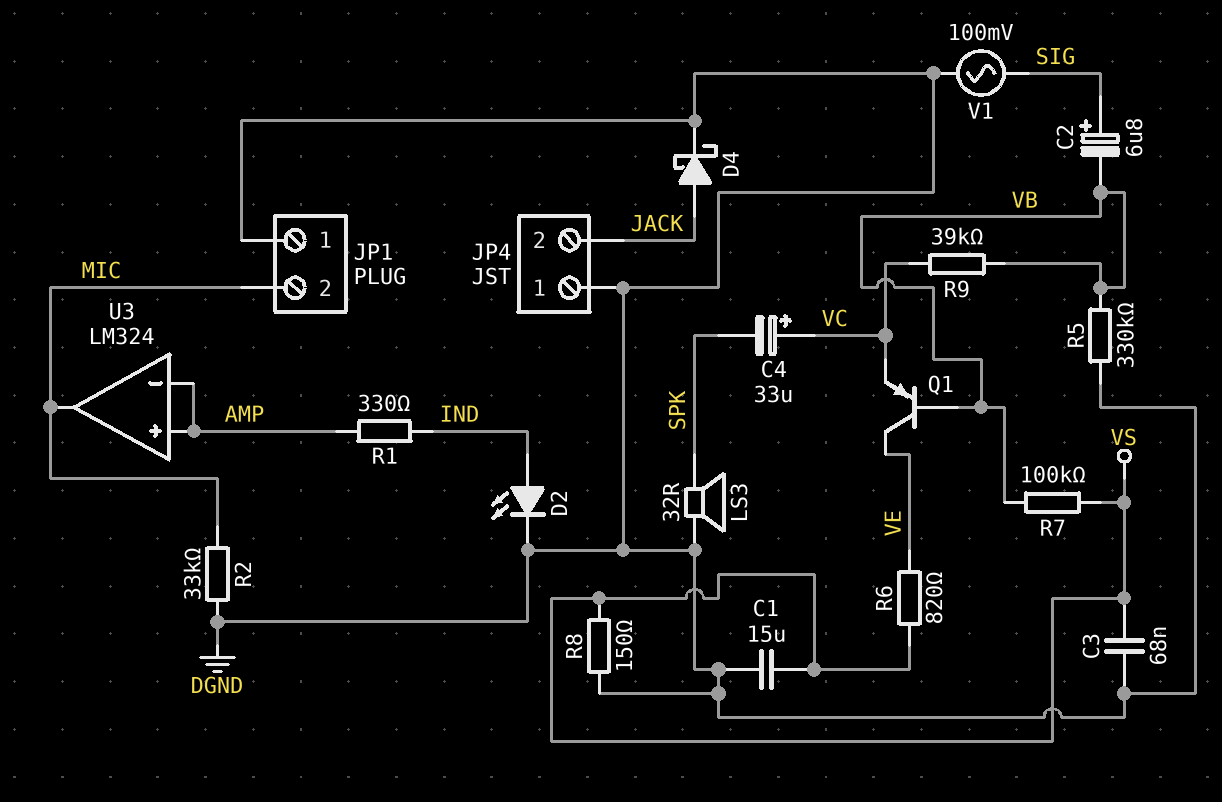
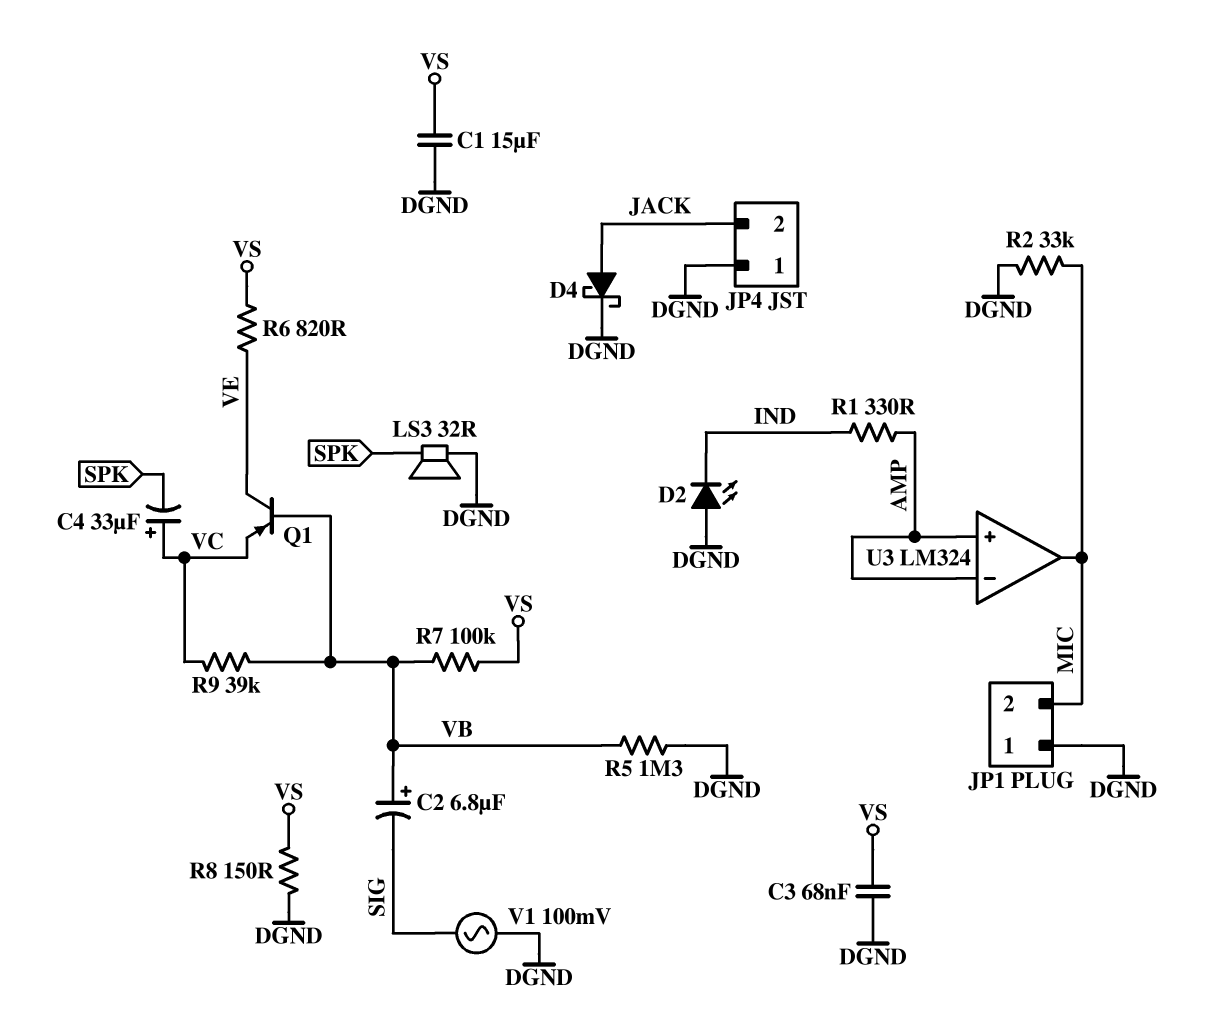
C2: 6.8uF (plus SIG, minus VB) -> 6.8uF (plus VB, minus SIG)
D2: LED (A IND, K DGND) -> LED (A DGND, K IND)
R5: 330k (DGND, VB) -> 1.3M (DGND, VB)

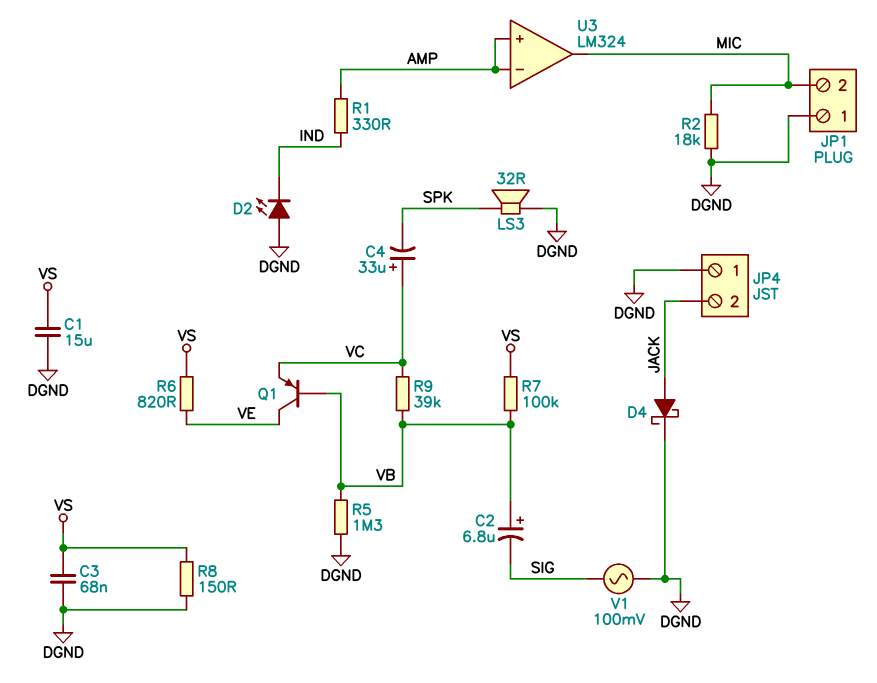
R2: 33k (DGND, MIC) -> 18k (DGND, MIC)

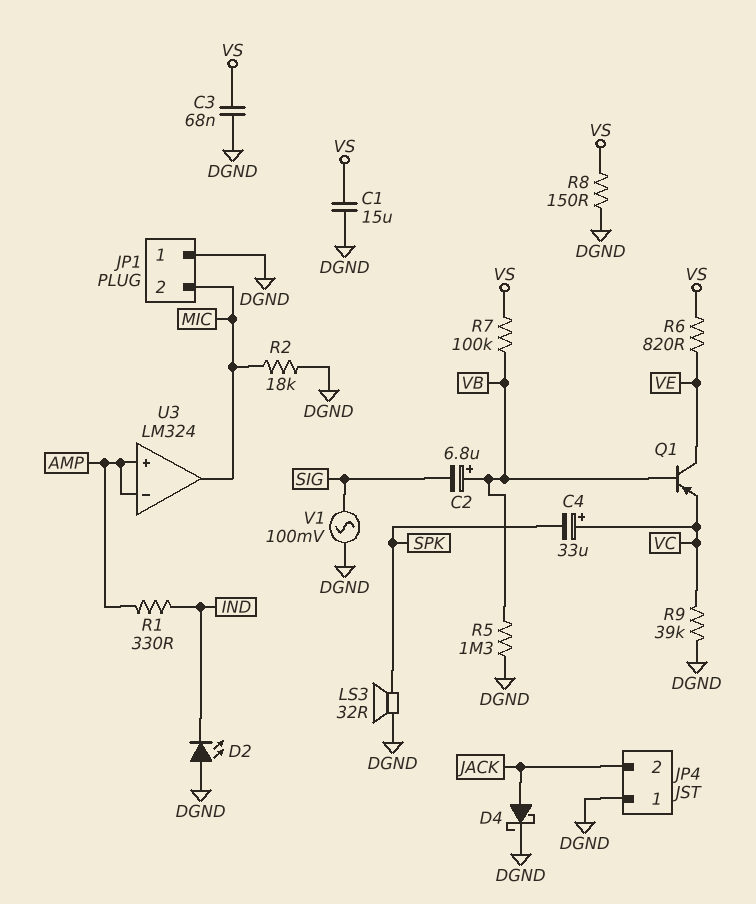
R9: 39k (VB, VC) -> 39k (DGND, VC)

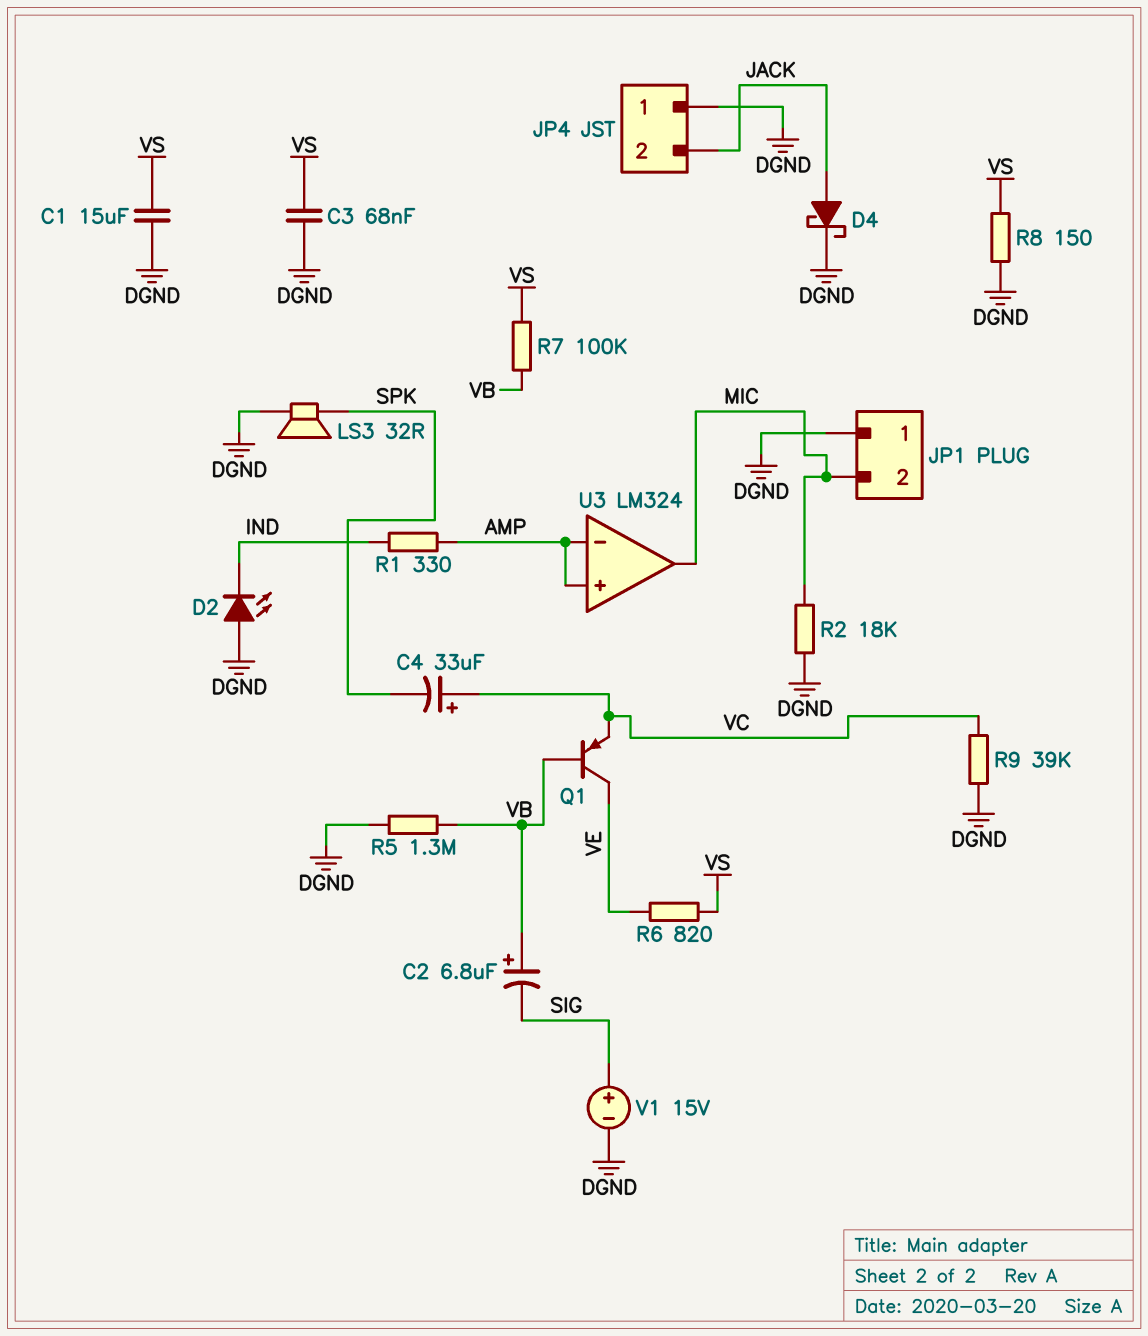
V1: AC 100mV (DGND, SIG) -> 15V (plus SIG, minus DGND)

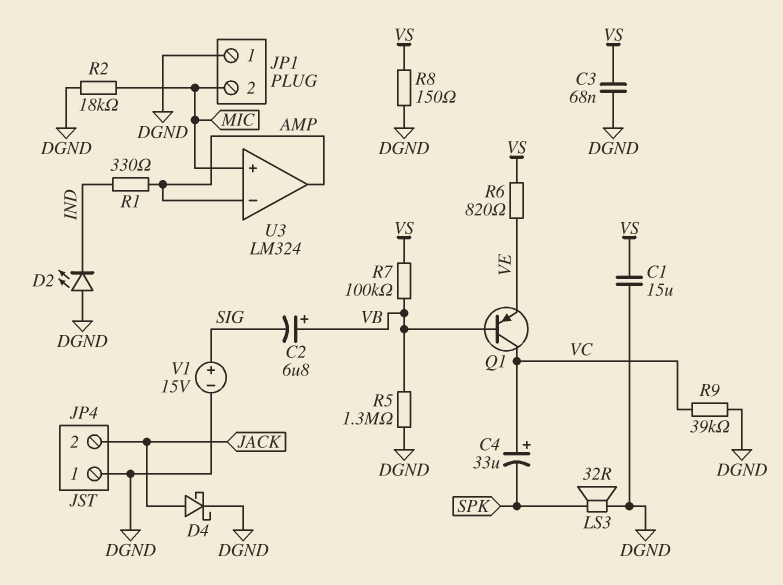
Q1: PNP (B VB, C VE, E VC) -> PNP (B VB, C VC, E VE)
U3 pin in+: AMP -> MIC
U3 pin out: MIC -> AMP

